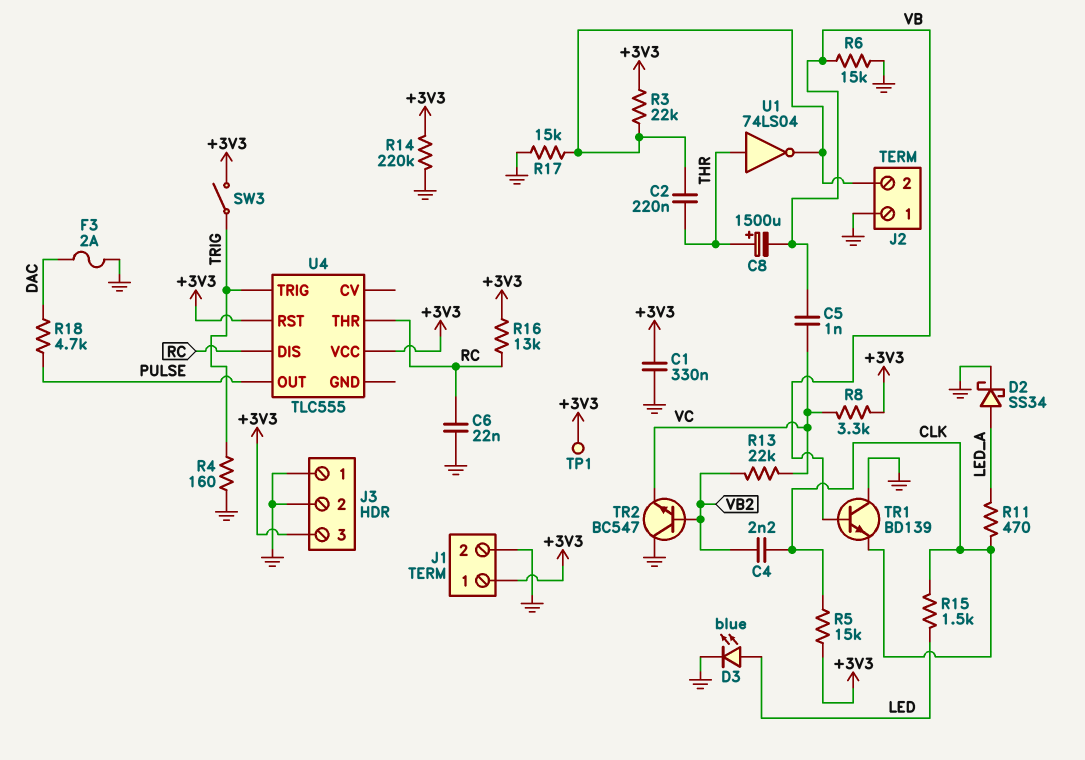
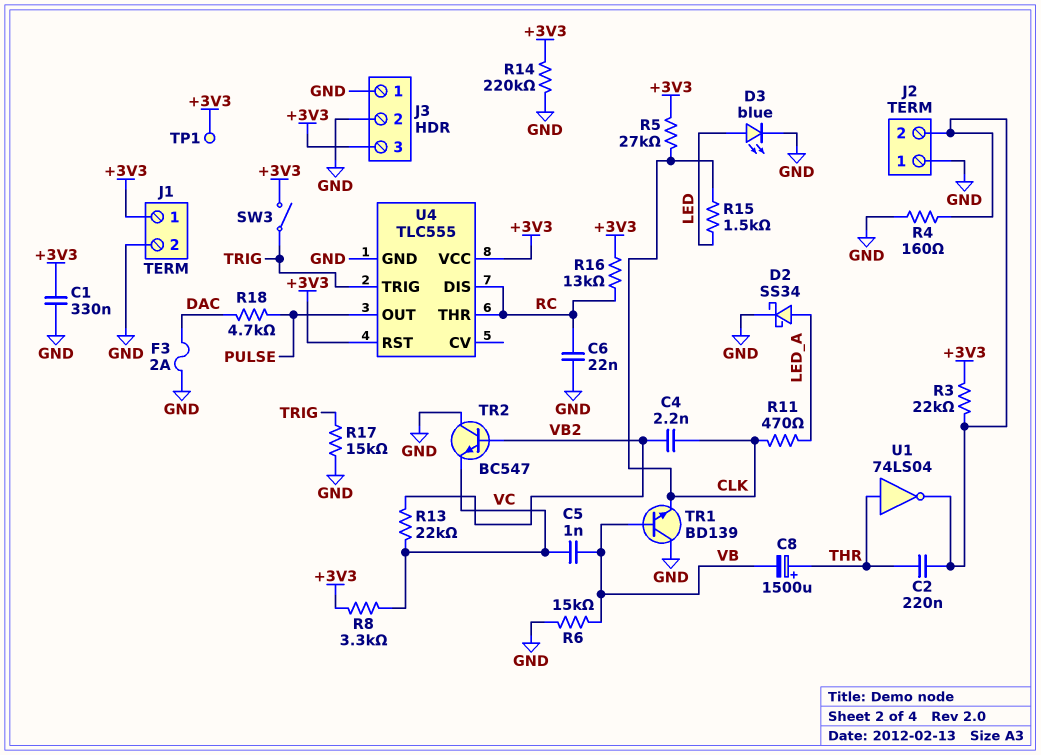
R4: 160 (GND, TRIG) -> 160 (GND, J2/2)
R5: 15k (+3V3, CLK) -> 27k (+3V3, CLK)
R17: 15k (GND, J2/2) -> 15k (GND, TRIG)
U4 pin GND: none -> GND

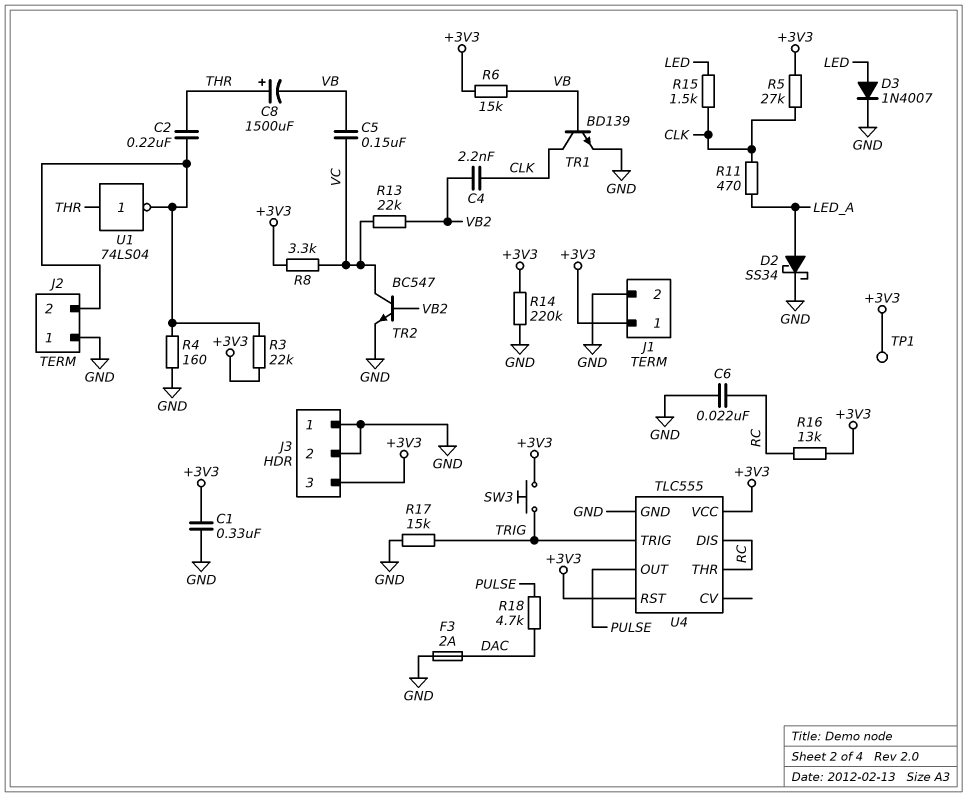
C5: 1nF (VB, VC) -> 150nF (VB, VC)
D3: LED blue (A LED, K GND) -> diode 1N4007 (A LED, K GND)
R6: 15k (GND, VB) -> 15k (+3V3, VB)
SW3: switch (+3V3, TRIG) -> button (+3V3, TRIG)
TR1: NPN BD139 (B VB, C GND, E CLK) -> NPN BD139 (B VB, C CLK, E GND)
TR2: NPN BC547 (B VB2, C GND, E VC) -> NPN BC547 (B VB2, C VC, E GND)

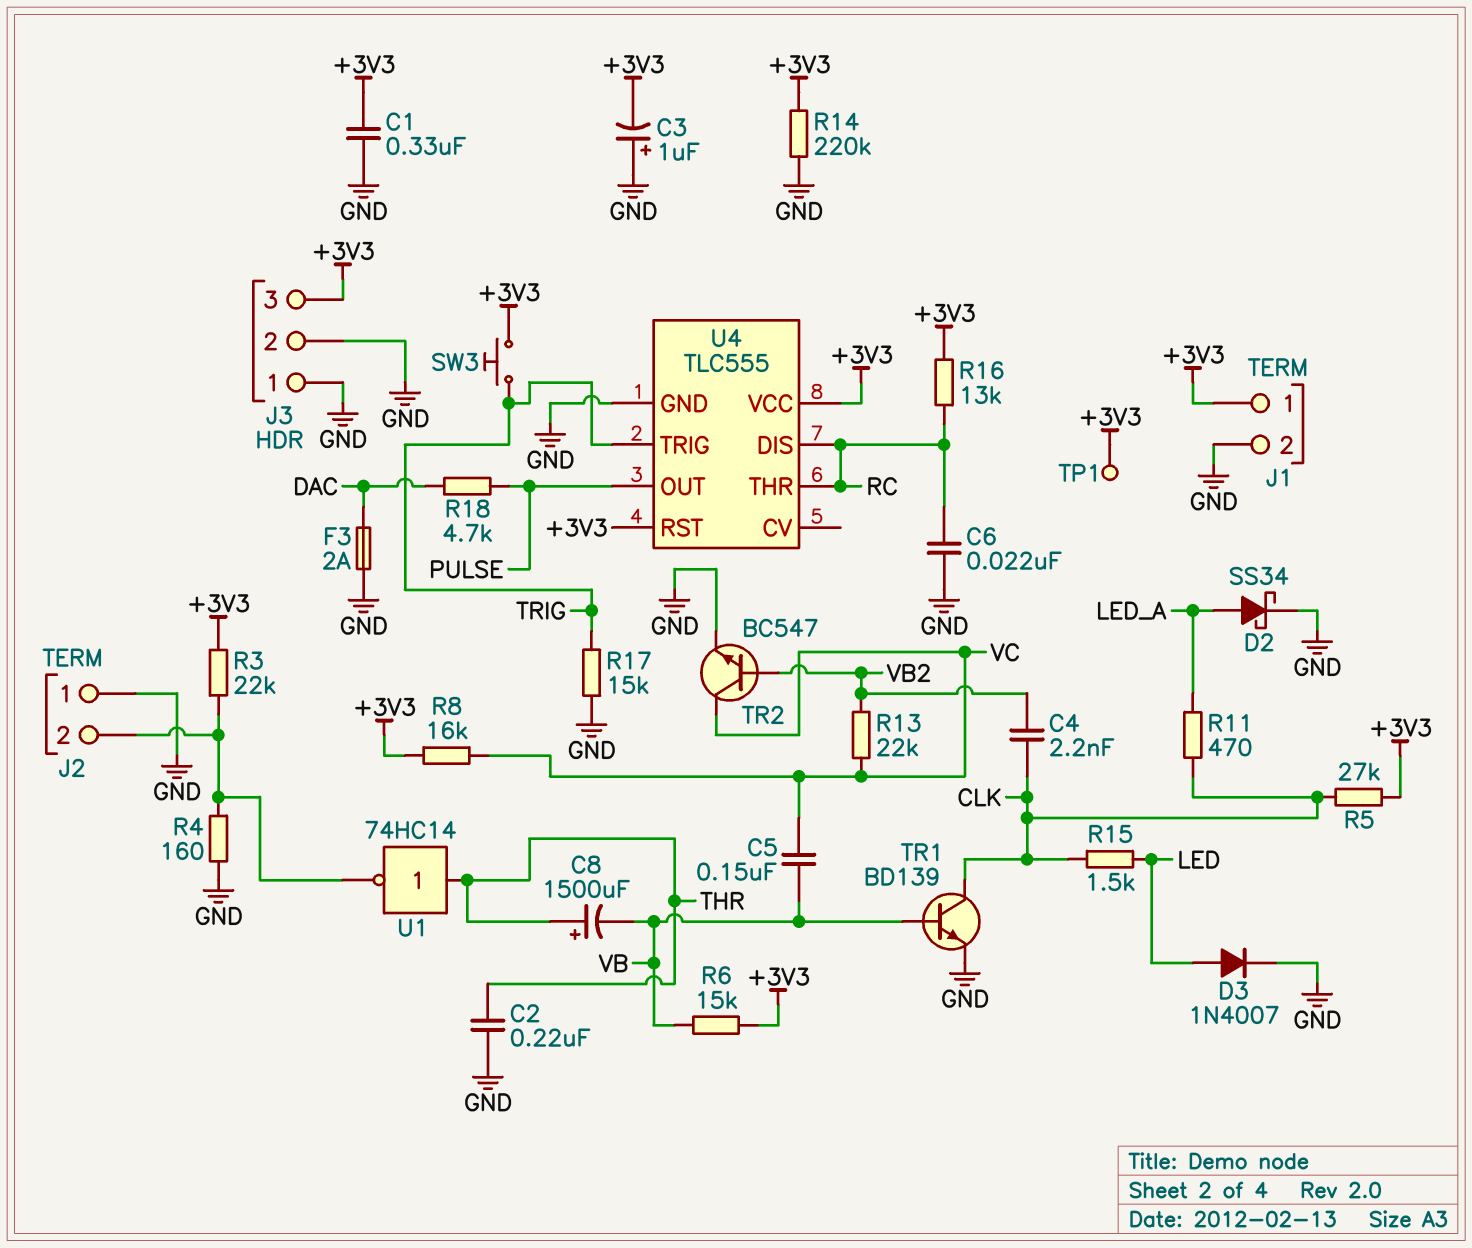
C2: 220nF (J2/2, THR) -> 220nF (GND, THR)
C3: none -> 1uF (plus GND, minus +3V3)
R8: 3.3k (+3V3, VC) -> 16k (+3V3, VC)
U1: NOT 74LS04 (in THR, out J2/2) -> NOT 74HC14 (in THR, out J2/2)

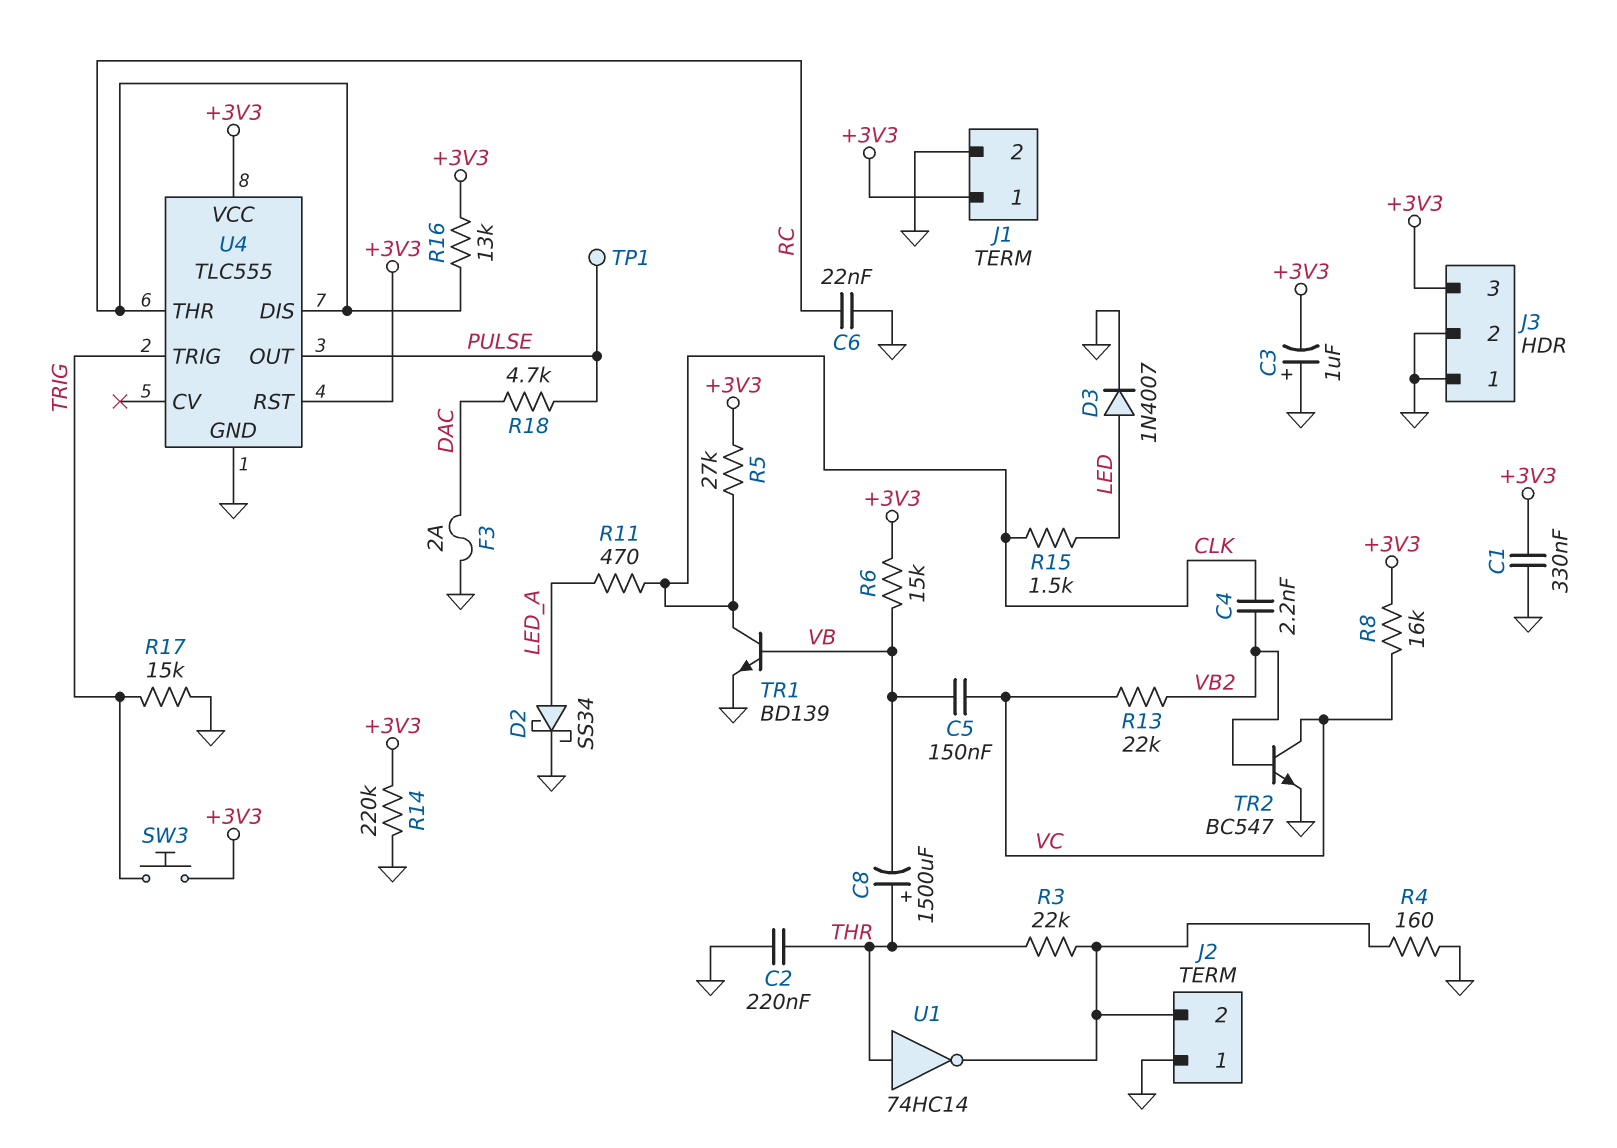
R3: 22k (+3V3, J2/2) -> 22k (J2/2, THR)
TP1: test point (+3V3) -> test point (PULSE)

